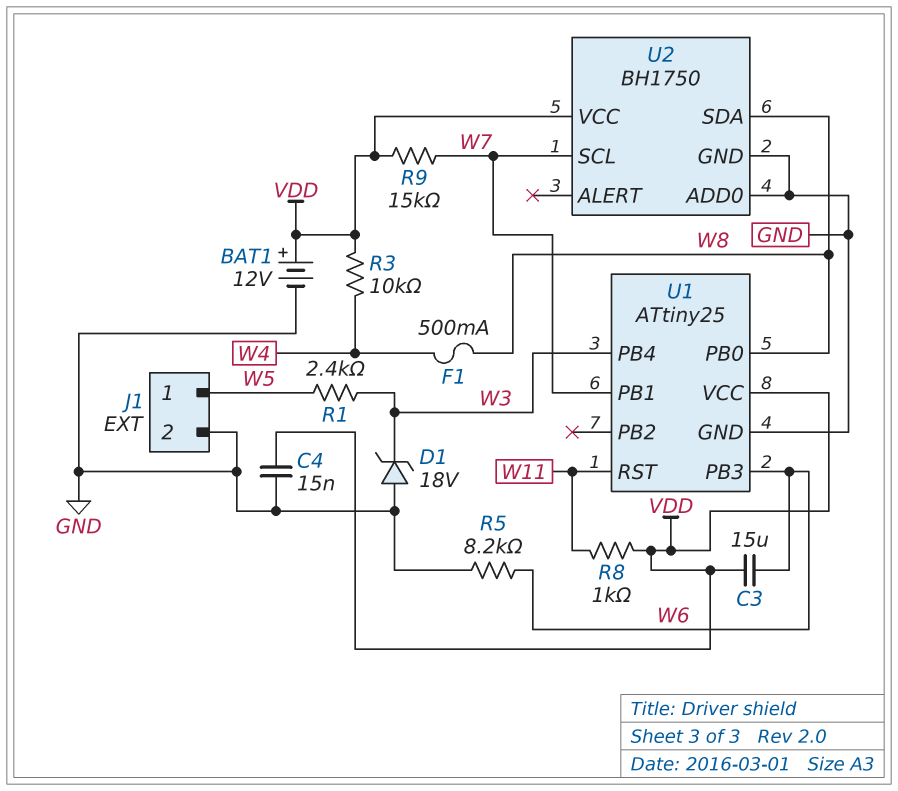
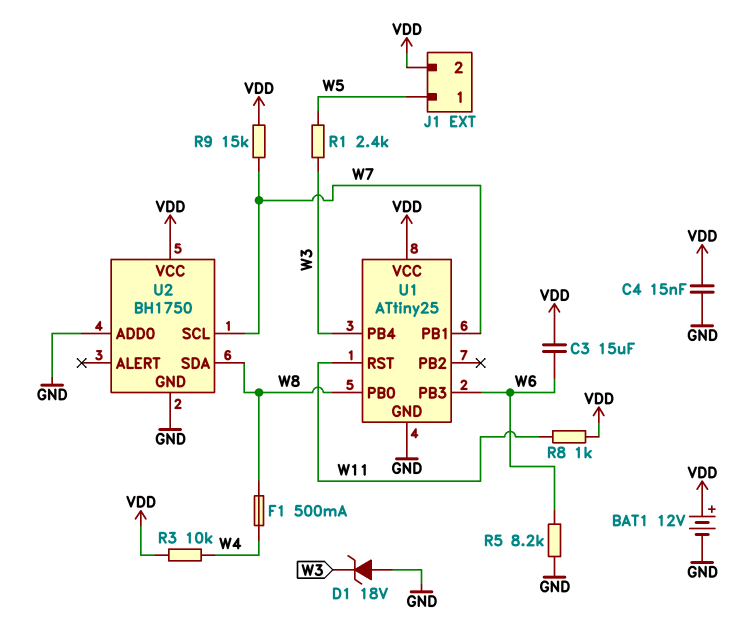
J1 pin 2: GND -> VDD

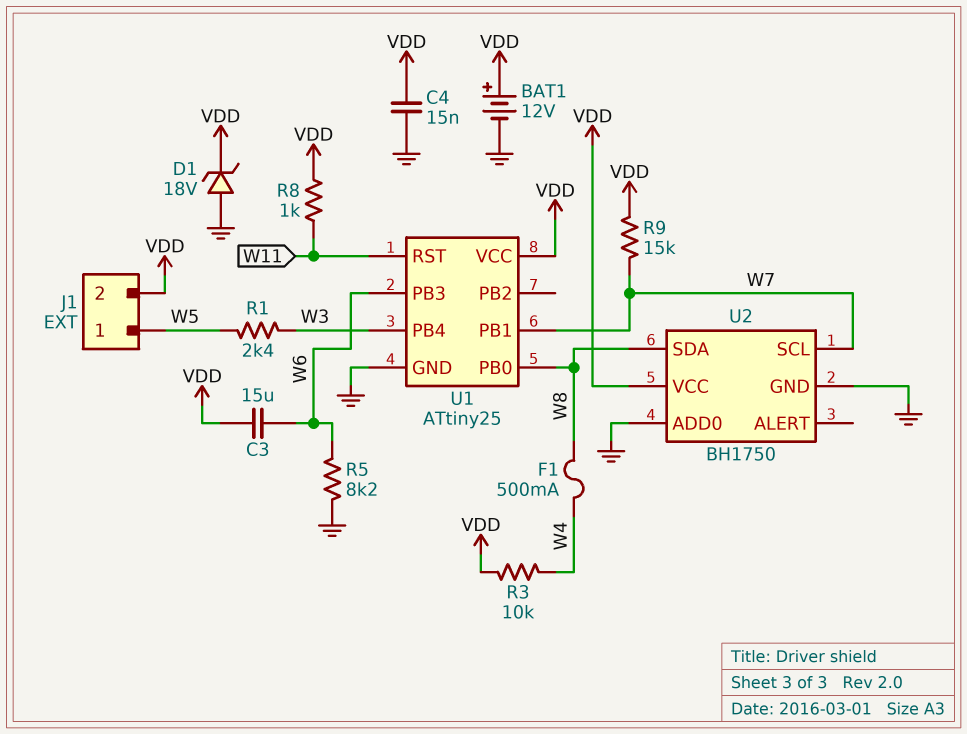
D1: zener 18V (A GND, K W3) -> zener 18V (A GND, K VDD)

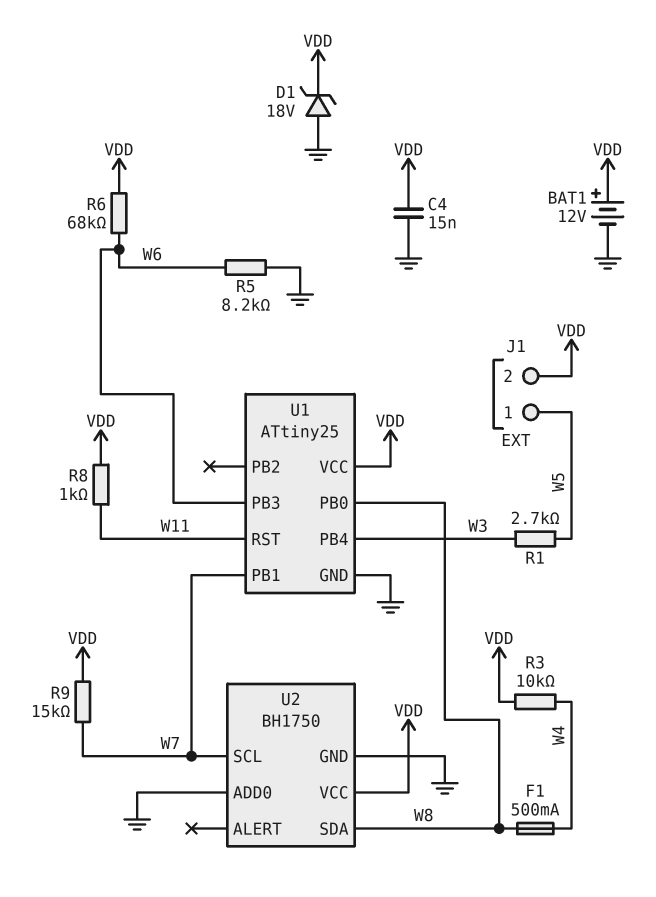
C3: 15uF (VDD, W6) -> none
R1: 2.4k (W3, W5) -> 2.7k (W3, W5)
R6: none -> 68k (VDD, W6)

